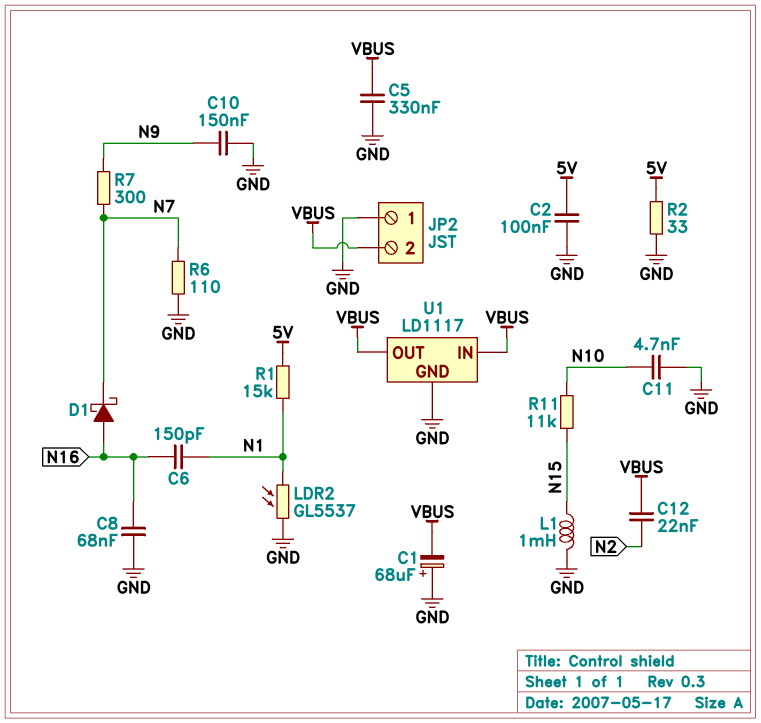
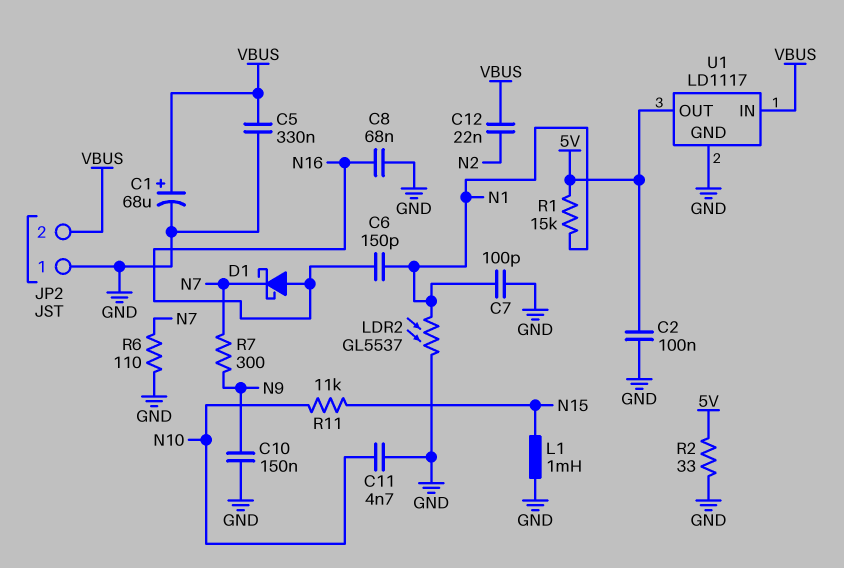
C1: 68uF (plus GND, minus VBUS) -> 68uF (plus VBUS, minus GND)
C7: none -> 100pF (GND, N1)
U1 pin OUT: VBUS -> 5V

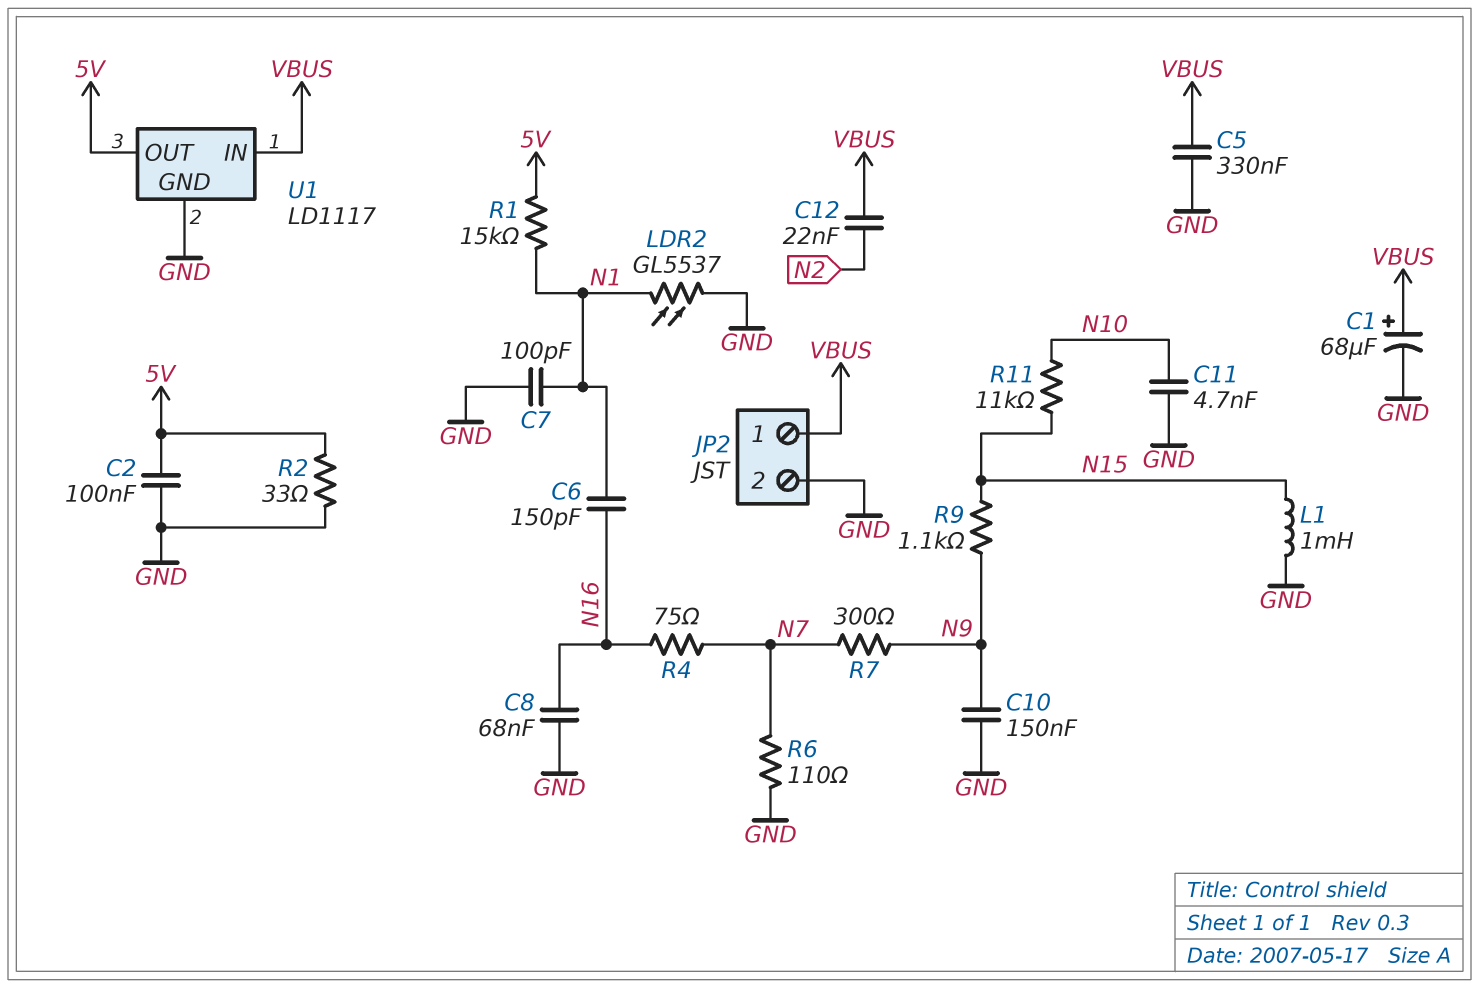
D1: schottky (A N16, K N7) -> none
JP2 pin 1: GND -> VBUS
JP2 pin 2: VBUS -> GND
R4: none -> 75 (N7, N16)
R9: none -> 1.1k (N9, N15)

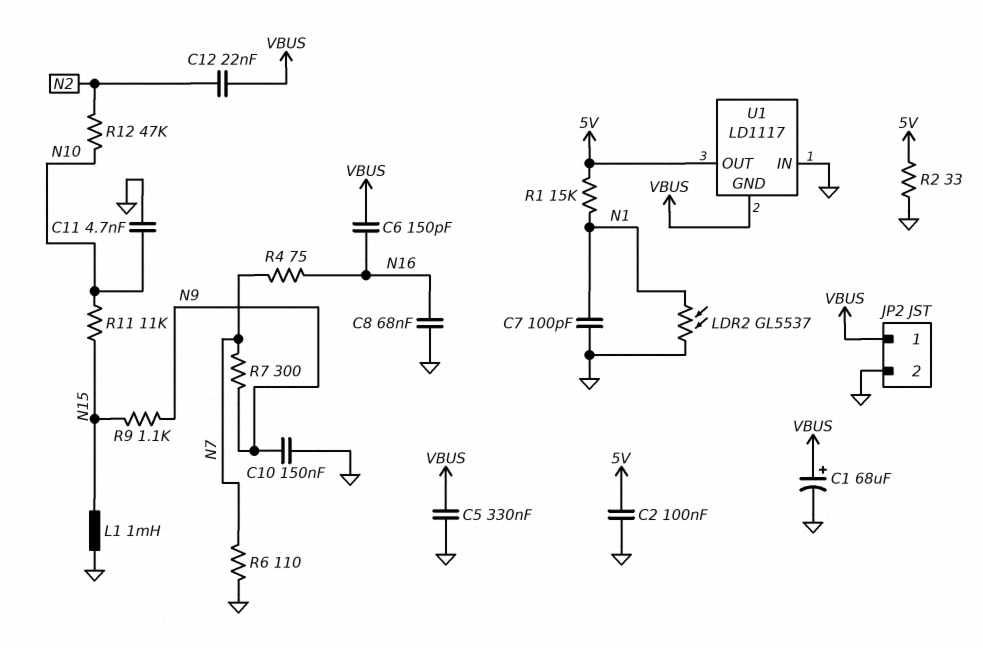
C6: 150pF (N1, N16) -> 150pF (N16, VBUS)
R12: none -> 47k (N2, N10)
U1 pin GND: GND -> VBUS
U1 pin IN: VBUS -> GND

